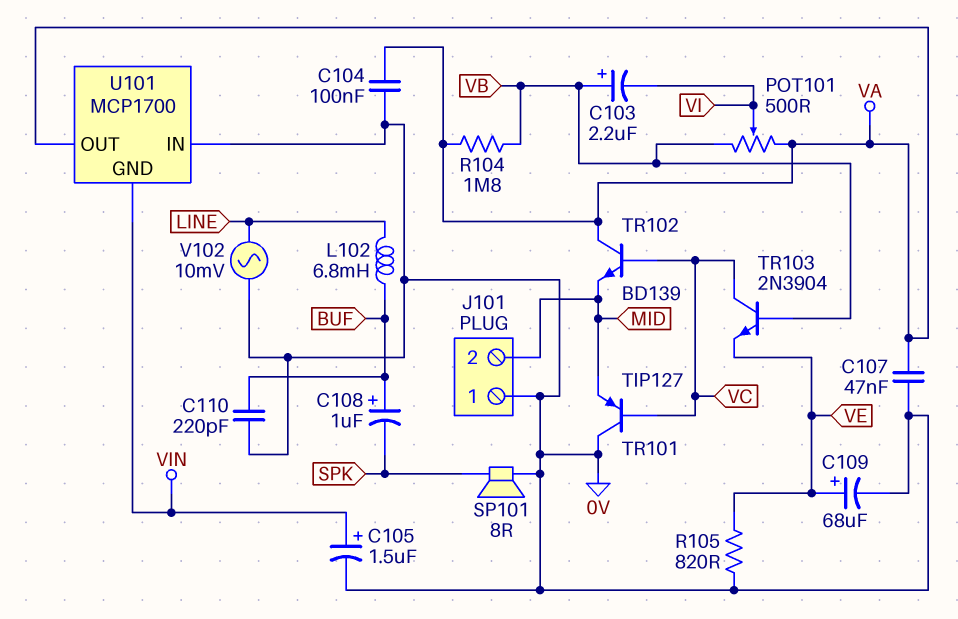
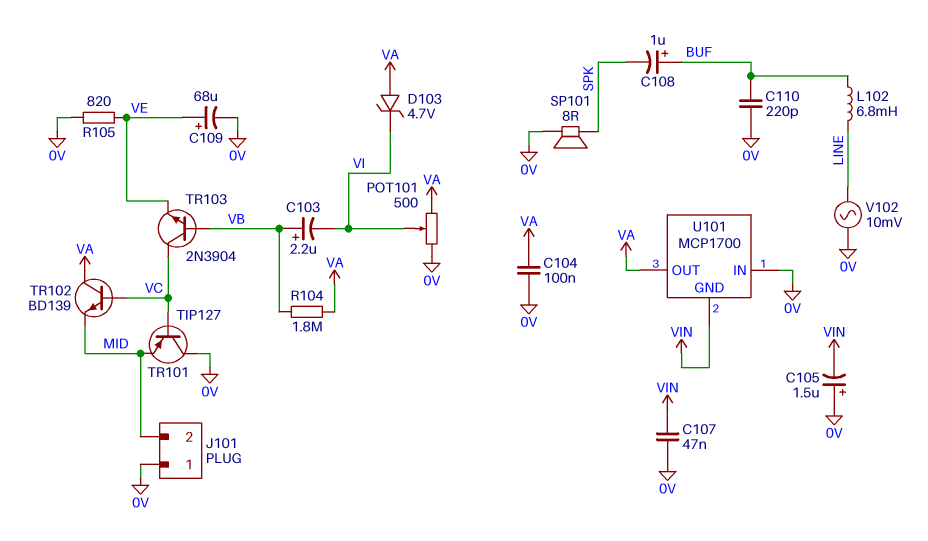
C105: 1.5uF (plus VIN, minus 0V) -> 1.5uF (plus 0V, minus VIN)
C107: 47nF (0V, VA) -> 47nF (0V, VIN)
D103: none -> zener 4.7V (A VA, K VI)
POT101: 500 (VA, VB, wiper VI) -> 500 (0V, VA, wiper VI)

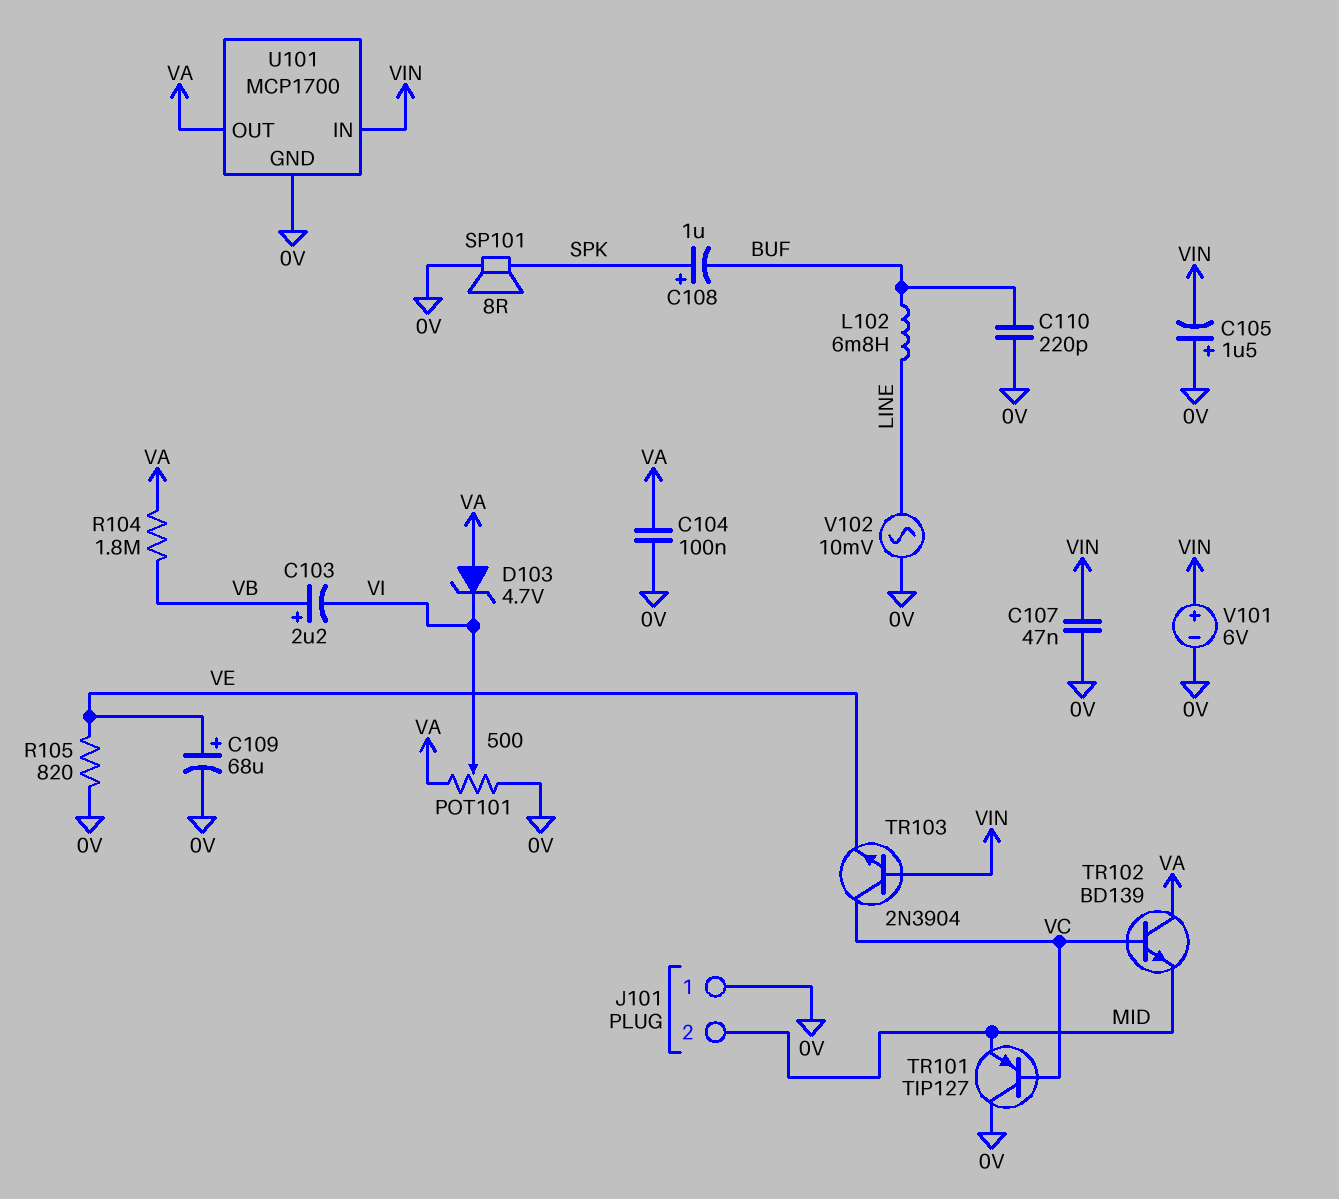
C108: 1uF (plus BUF, minus SPK) -> 1uF (plus SPK, minus BUF)
TR103: NPN 2N3904 (B VB, C VC, E VE) -> NPN 2N3904 (B VIN, C VC, E VE)
U101 pin GND: VIN -> 0V
U101 pin IN: 0V -> VIN
V101: none -> 6V (plus VIN, minus 0V)

